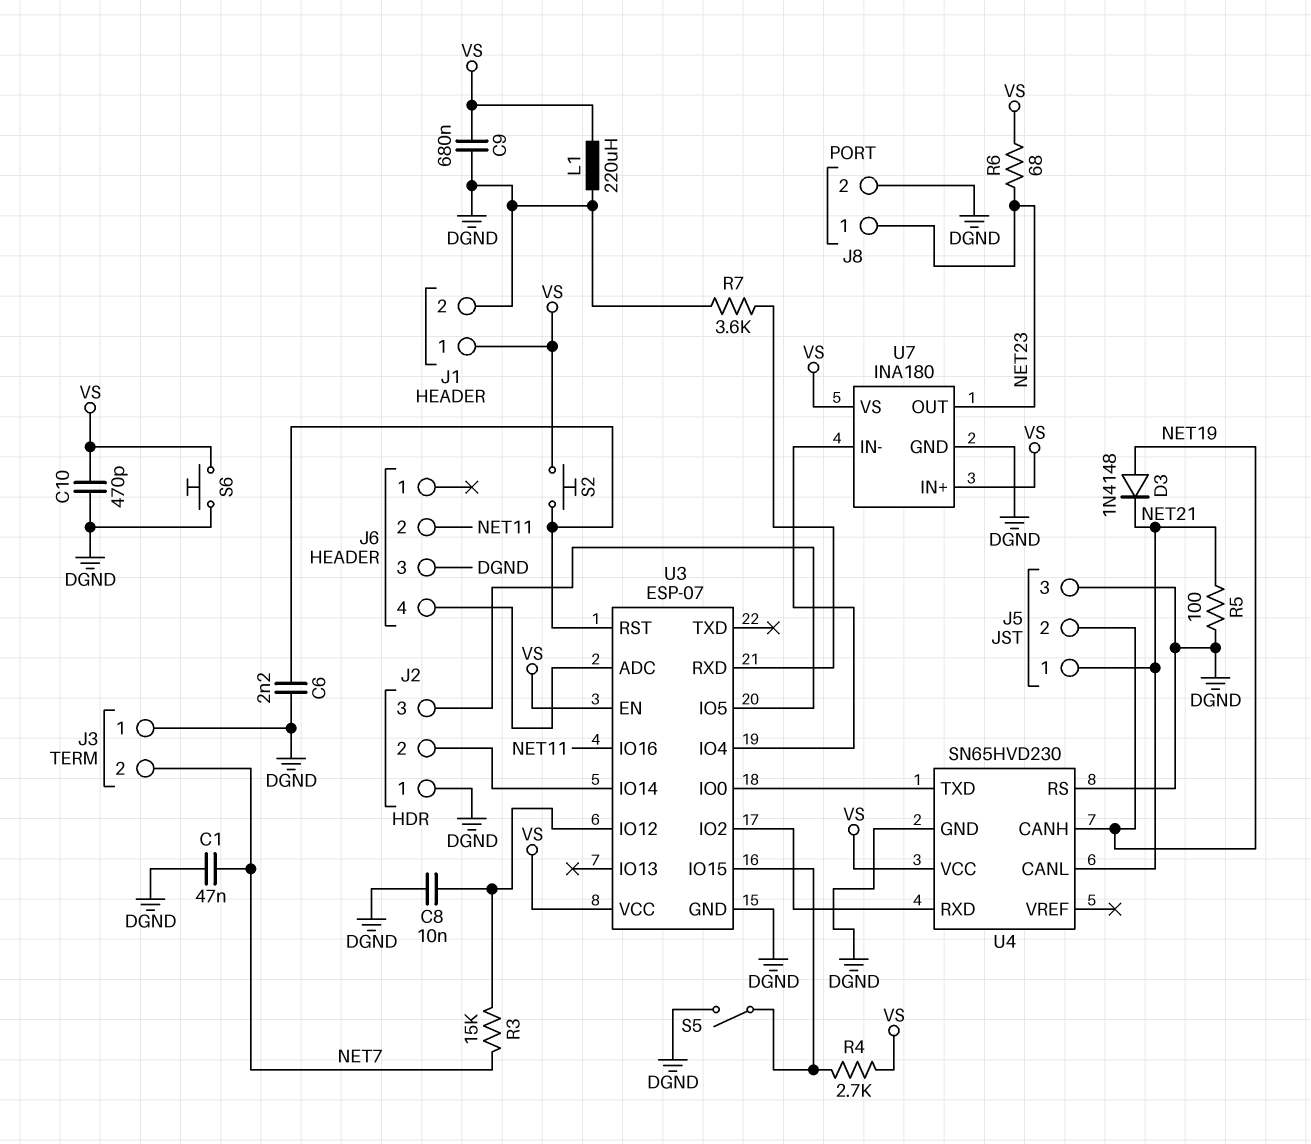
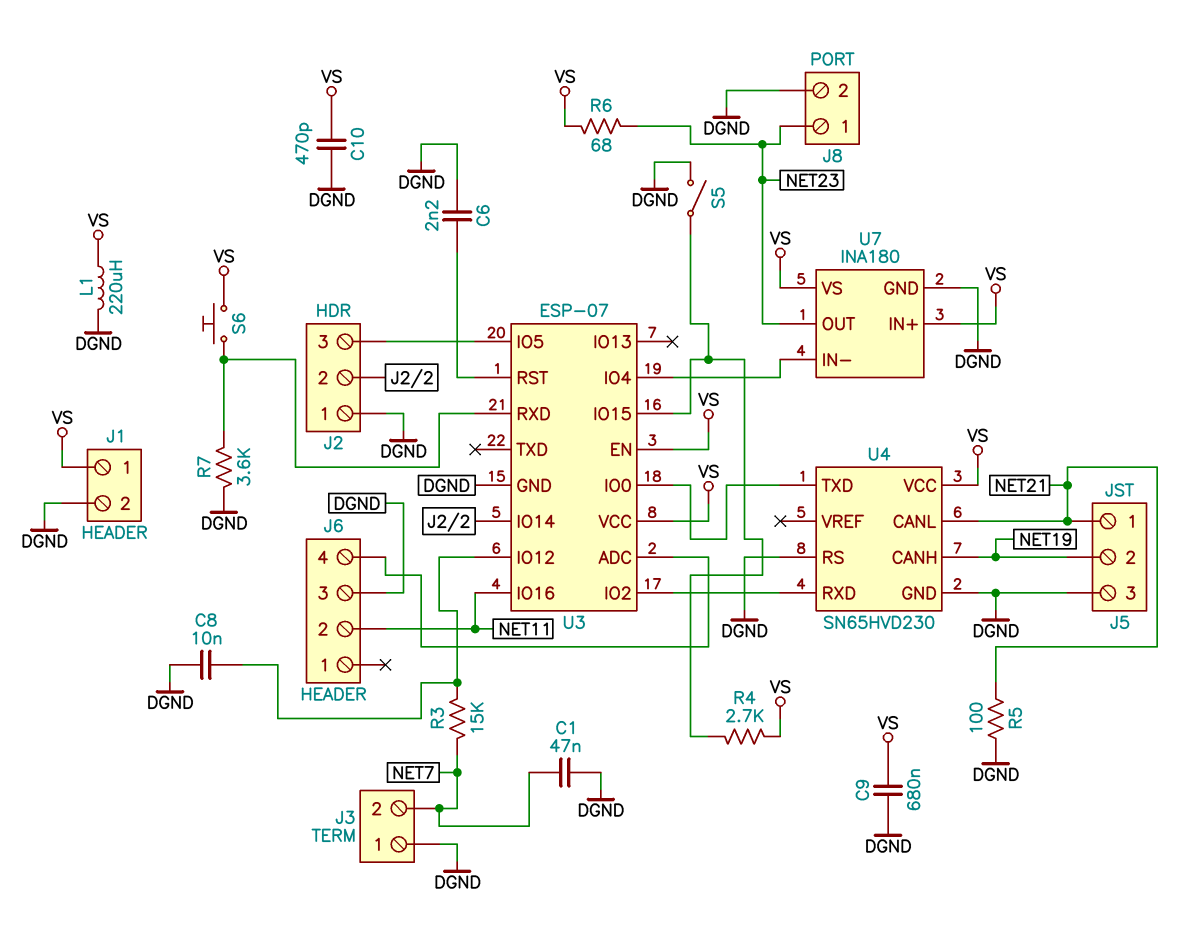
D3: diode 1N4148 (A NET19, K NET21) -> none
S2: button (U3/RST, VS) -> none
S6: button (DGND, VS) -> button (U3/RXD, VS)

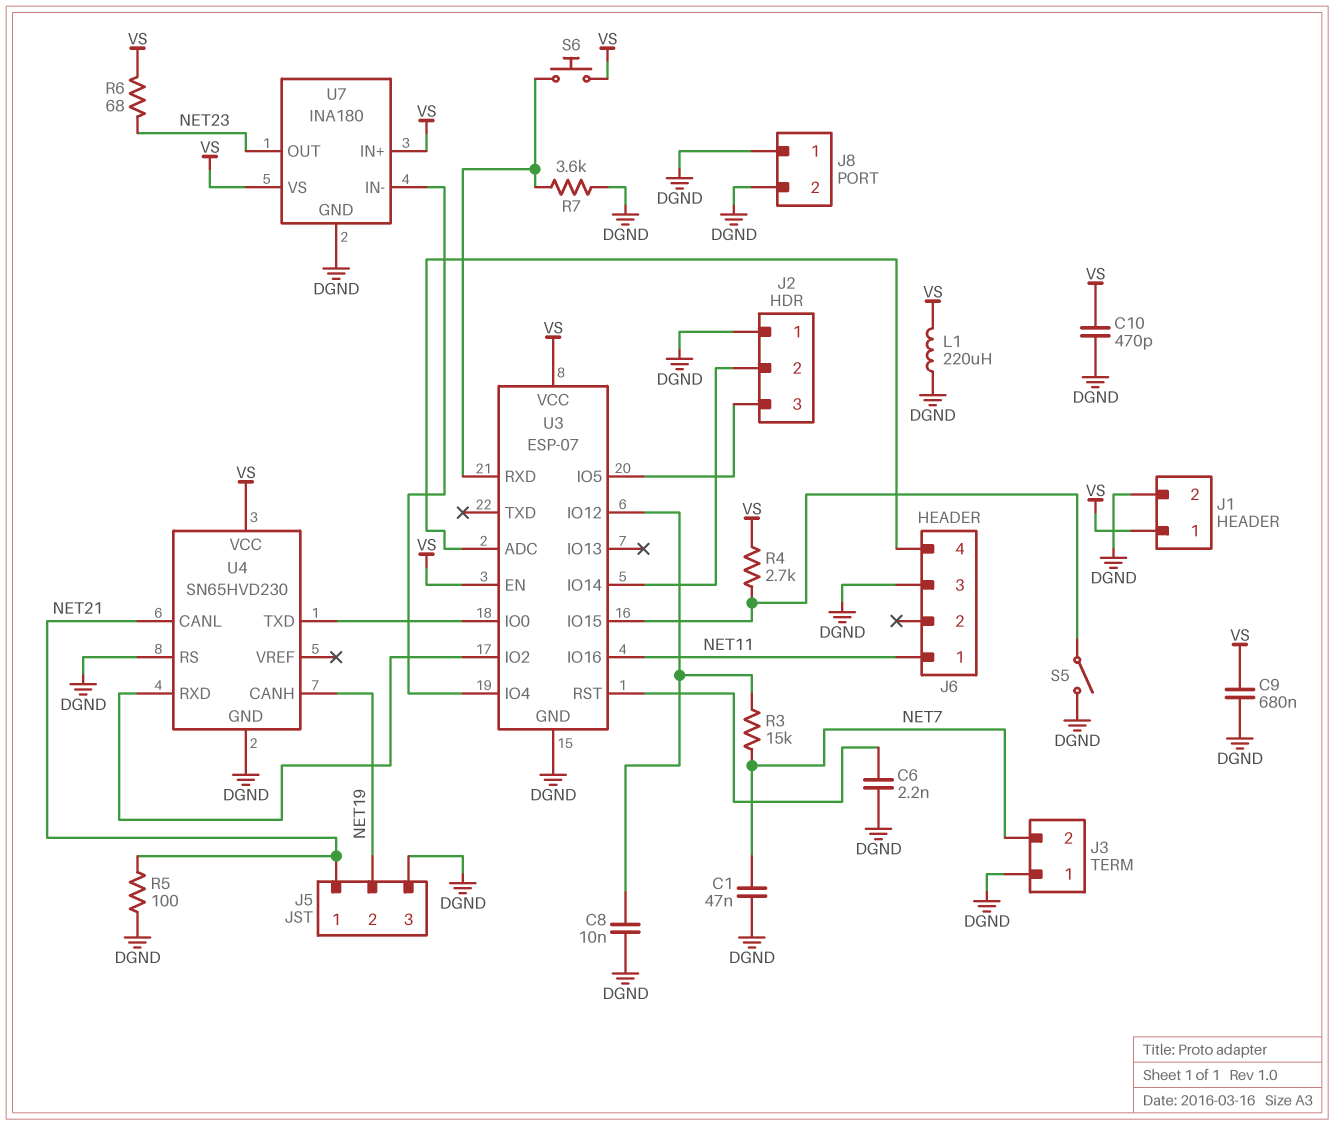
J6 pin 1: none -> NET11
J6 pin 2: NET11 -> none
J8 pin 1: NET23 -> DGND

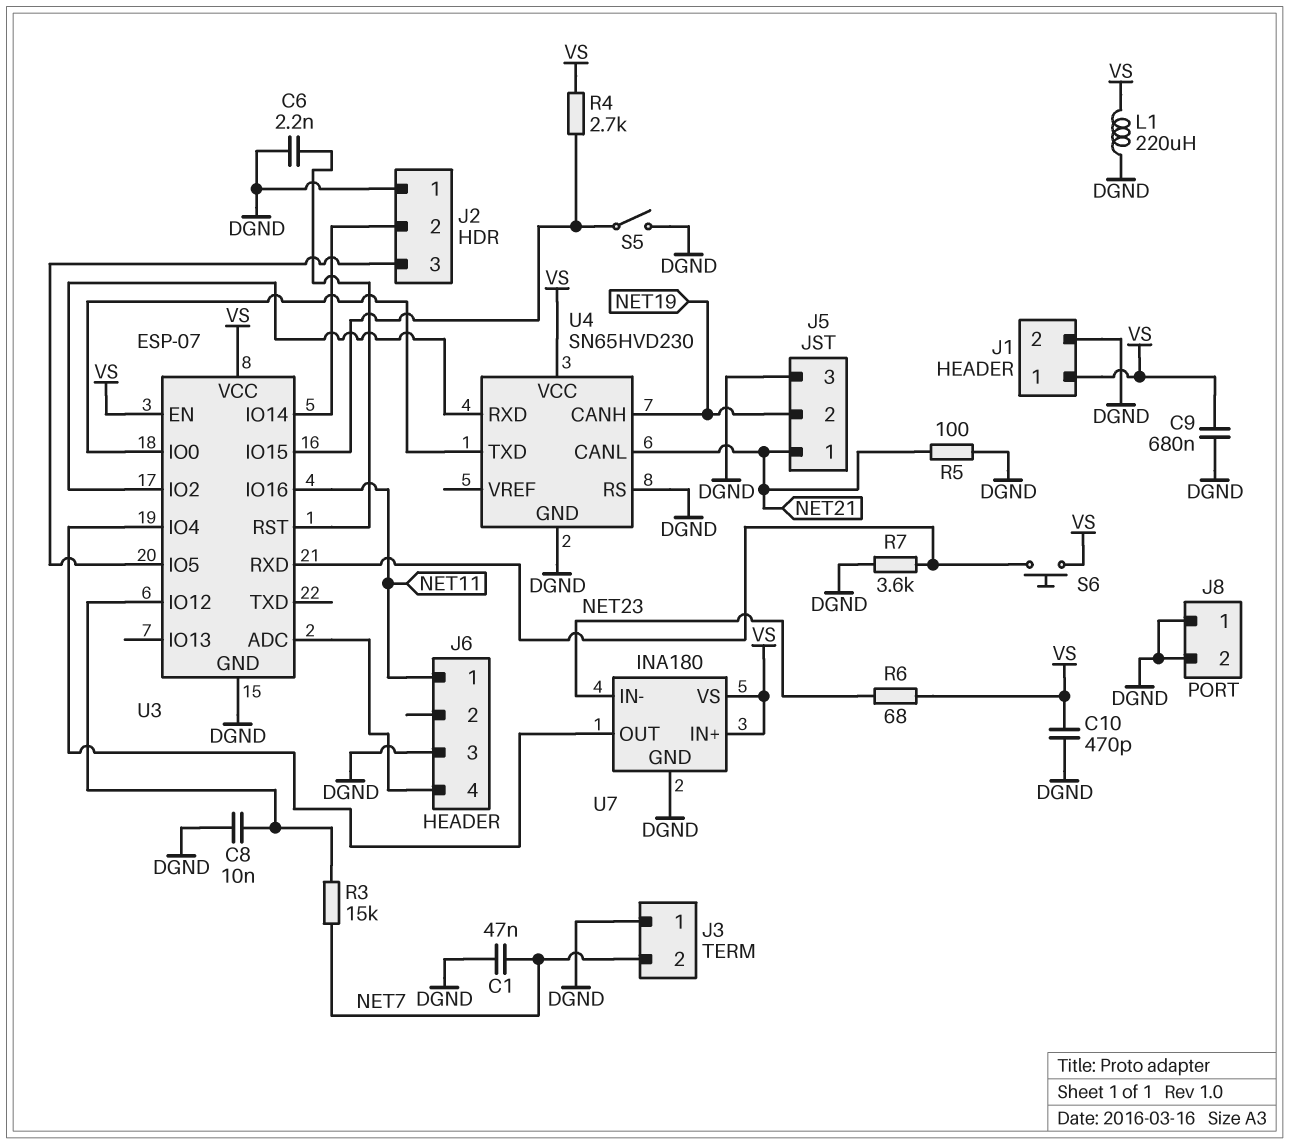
U7 pin IN-: U3/IO4 -> NET23
U7 pin OUT: NET23 -> U3/IO4

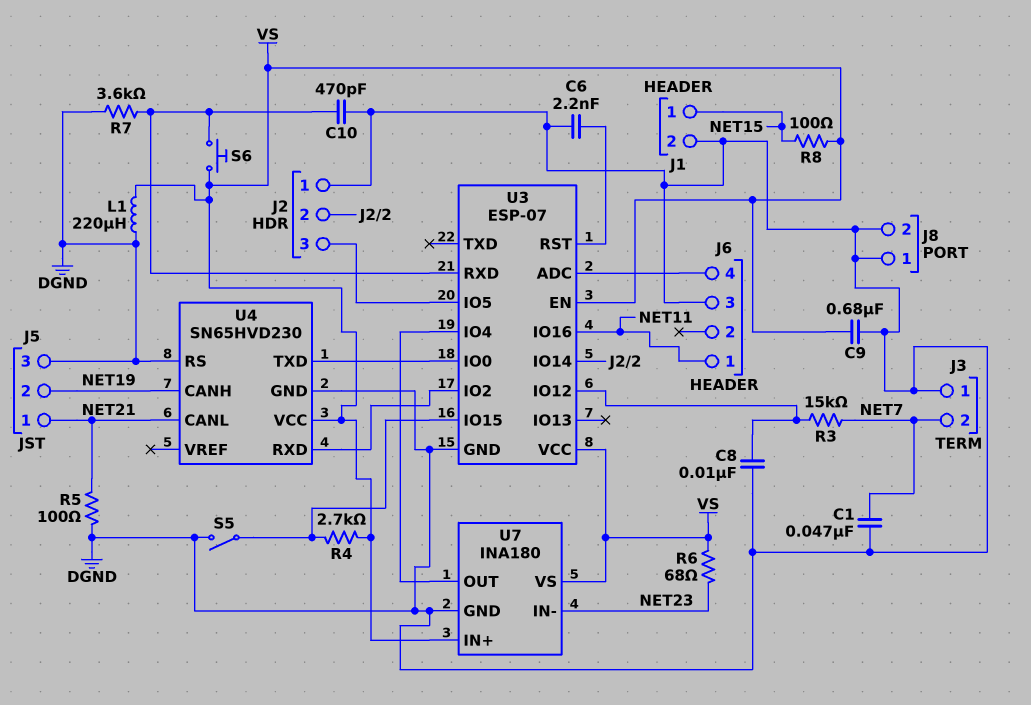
C10: 470pF (DGND, VS) -> 470pF (DGND, U3/RXD)
J1 pin 1: VS -> NET15
R8: none -> 100 (NET15, VS)

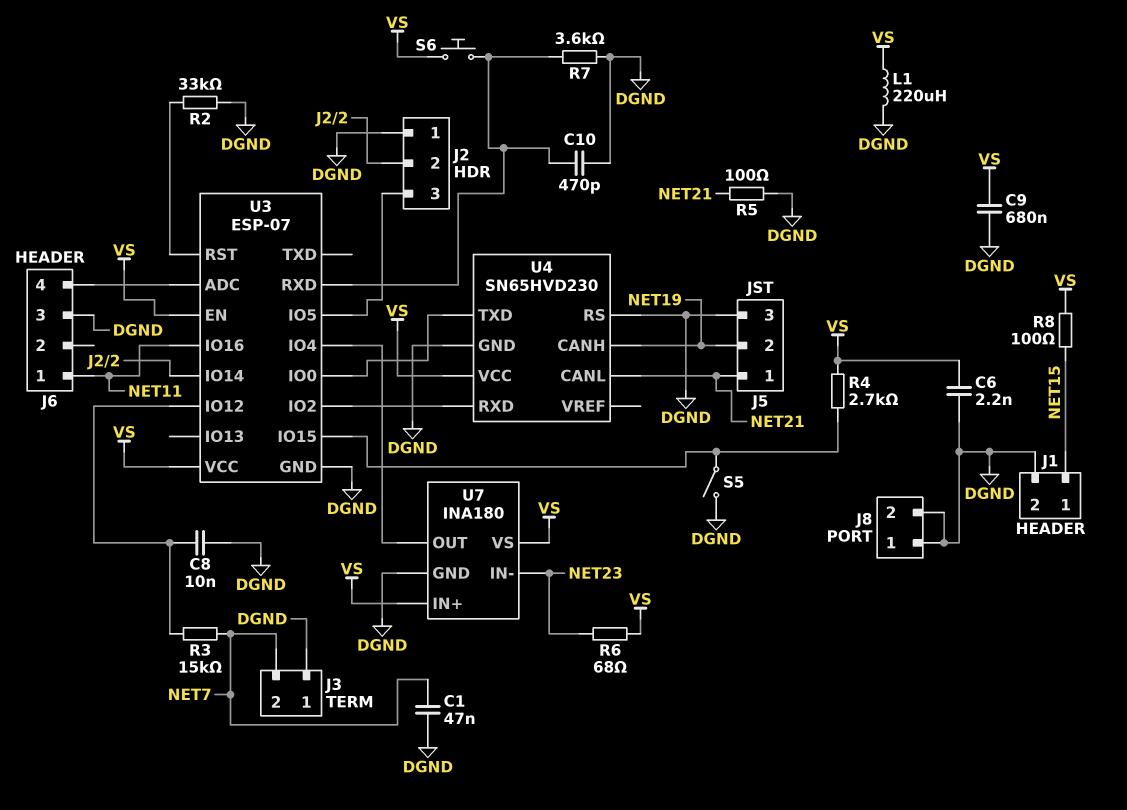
C6: 2.2nF (DGND, U3/RST) -> 2.2nF (DGND, VS)
R2: none -> 33k (DGND, U3/RST)

